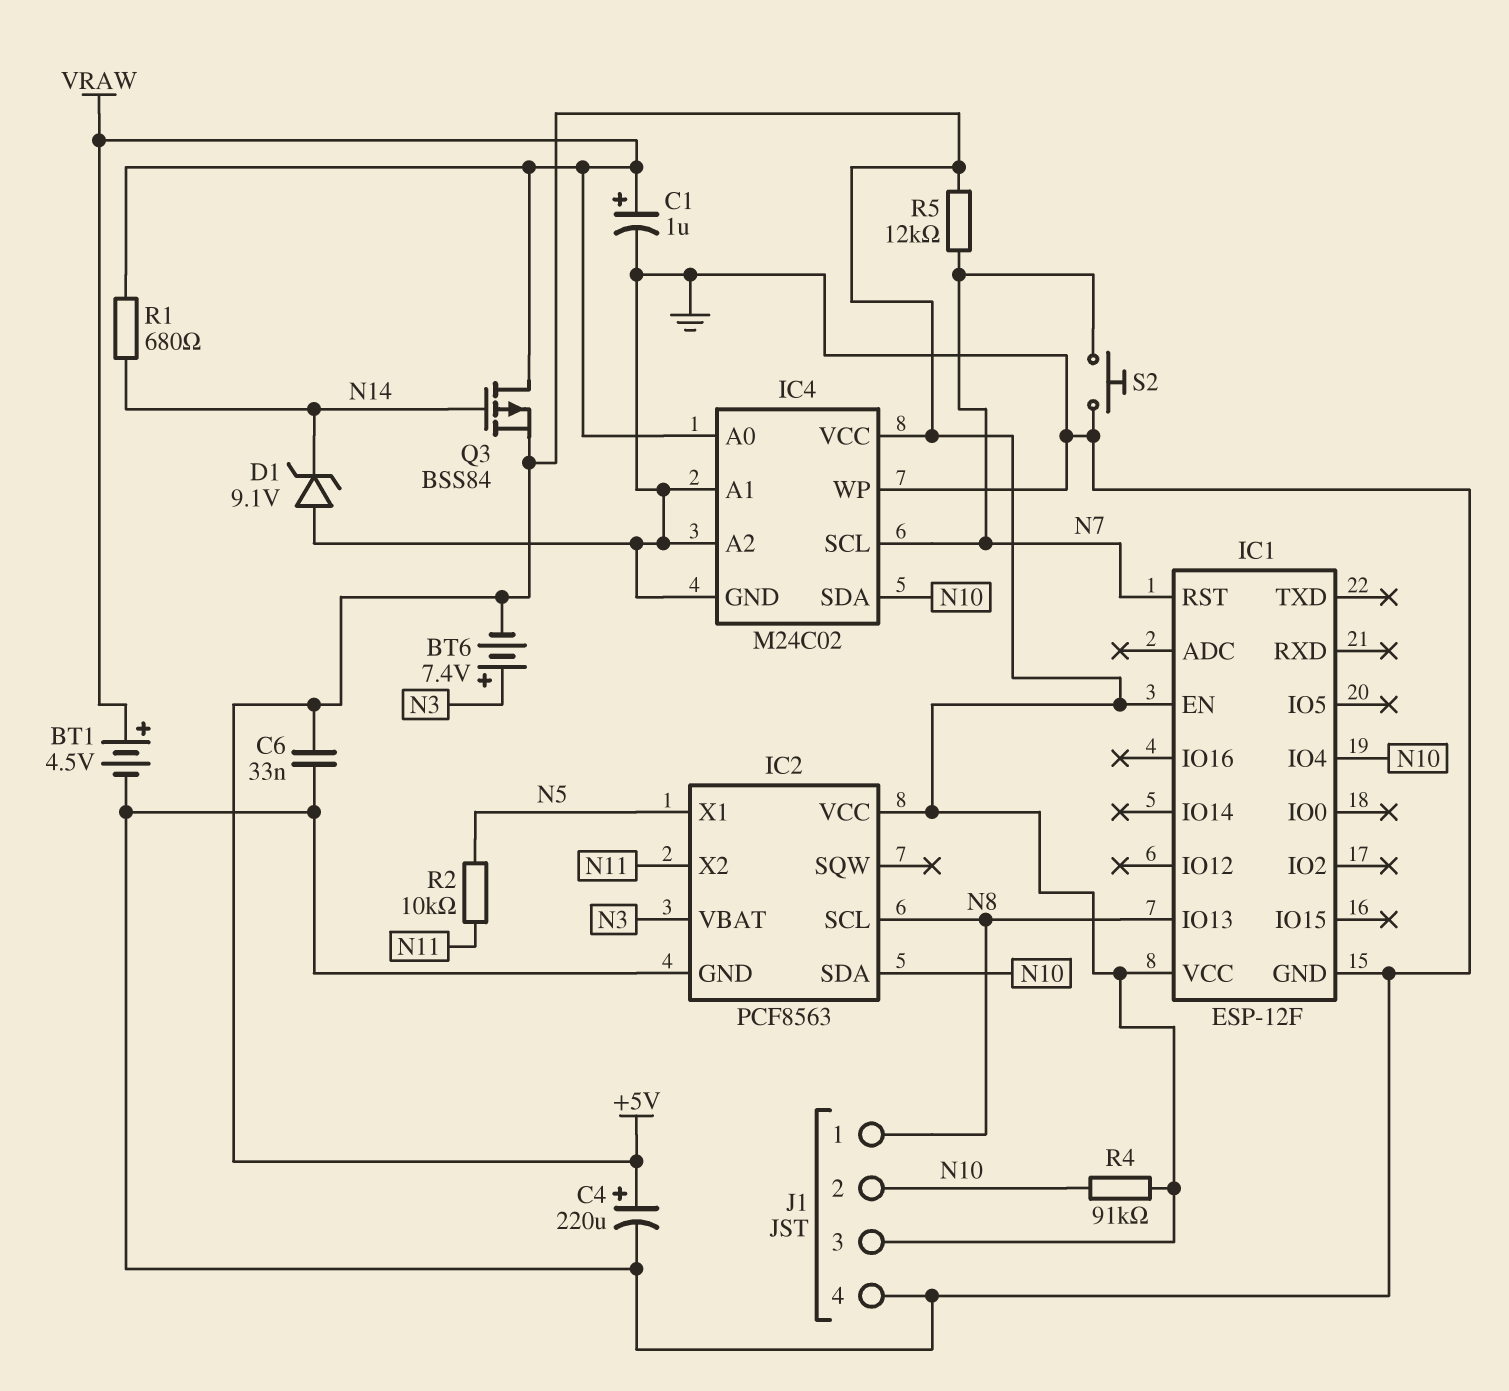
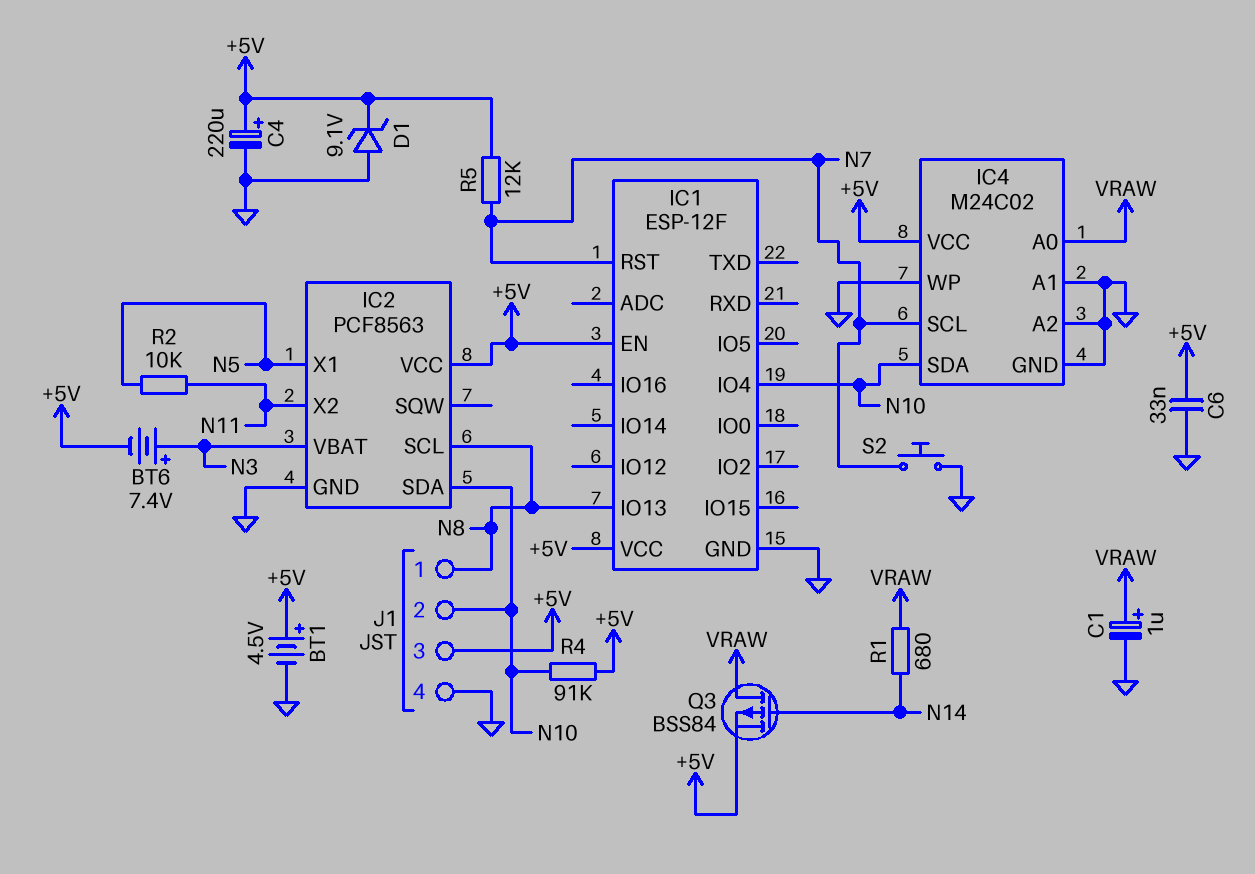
BT1: 4.5V (plus VRAW, minus GND) -> 4.5V (plus +5V, minus GND)
D1: zener 9.1V (A GND, K N14) -> zener 9.1V (A GND, K +5V)

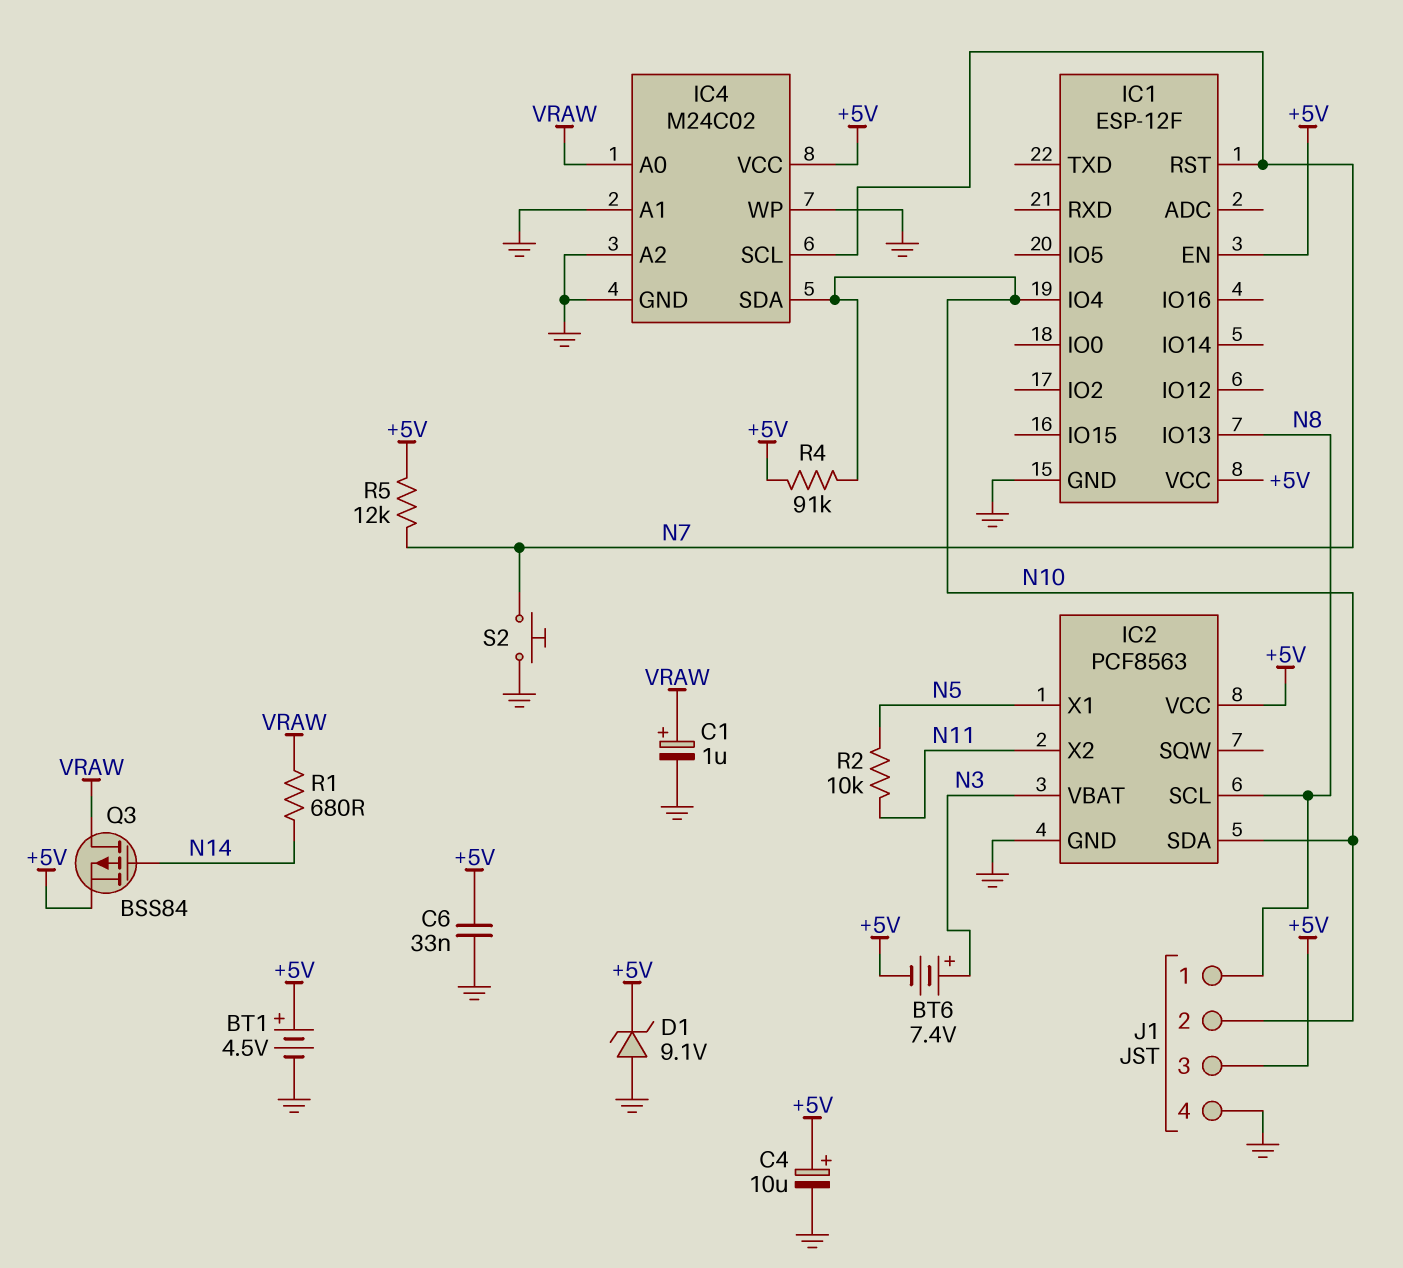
C4: 220uF (plus +5V, minus GND) -> 10uF (plus +5V, minus GND)

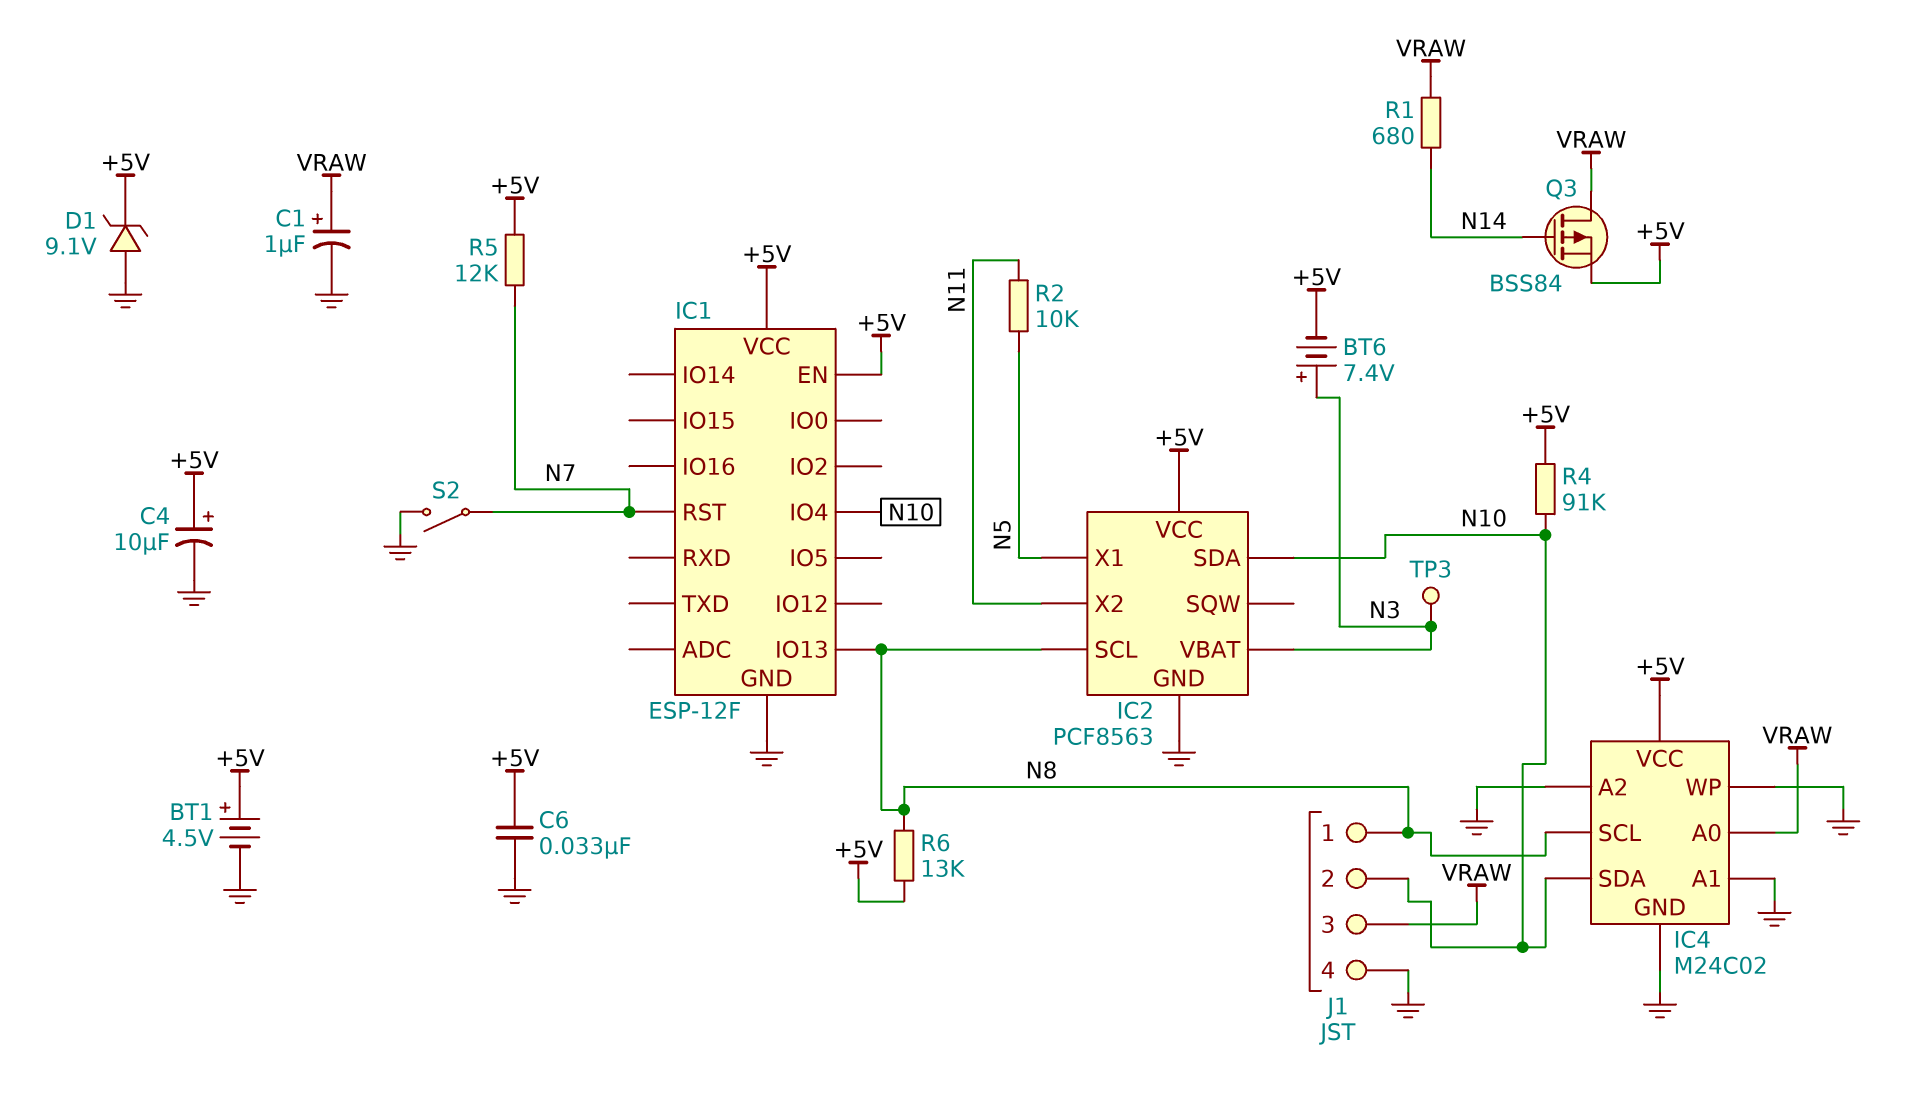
IC4 pin SCL: N7 -> N8
J1 pin 3: +5V -> VRAW
R6: none -> 13k (+5V, N8)
S2: button (GND, N7) -> switch (GND, N7)
TP3: none -> test point (N3)

